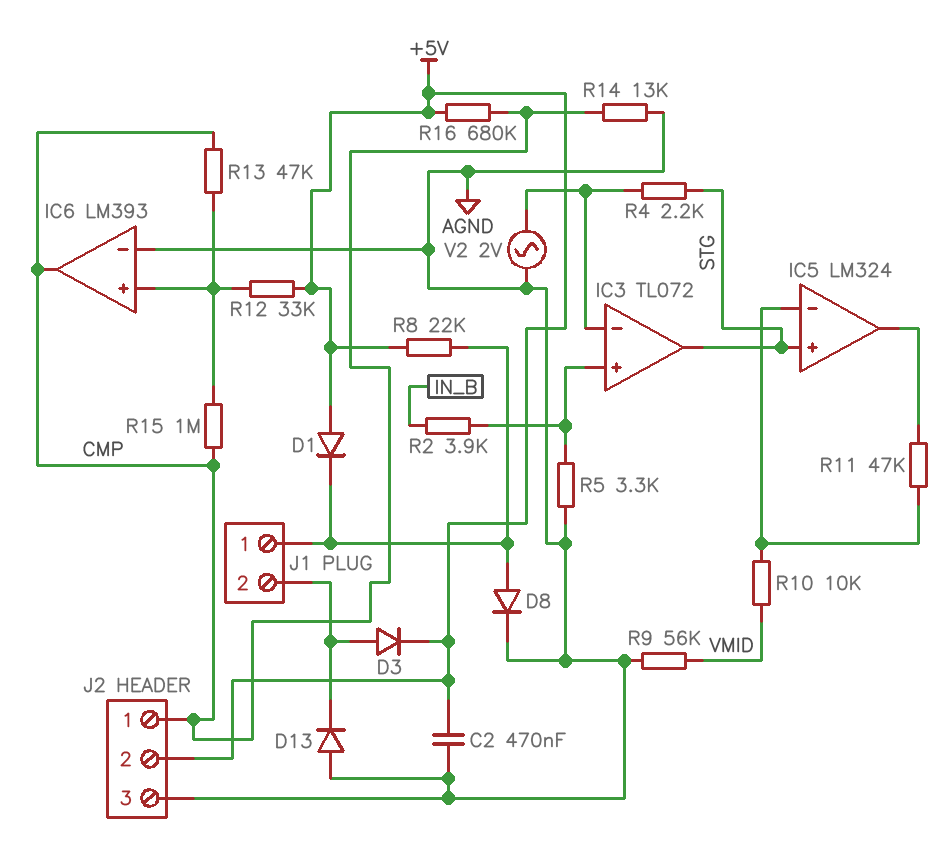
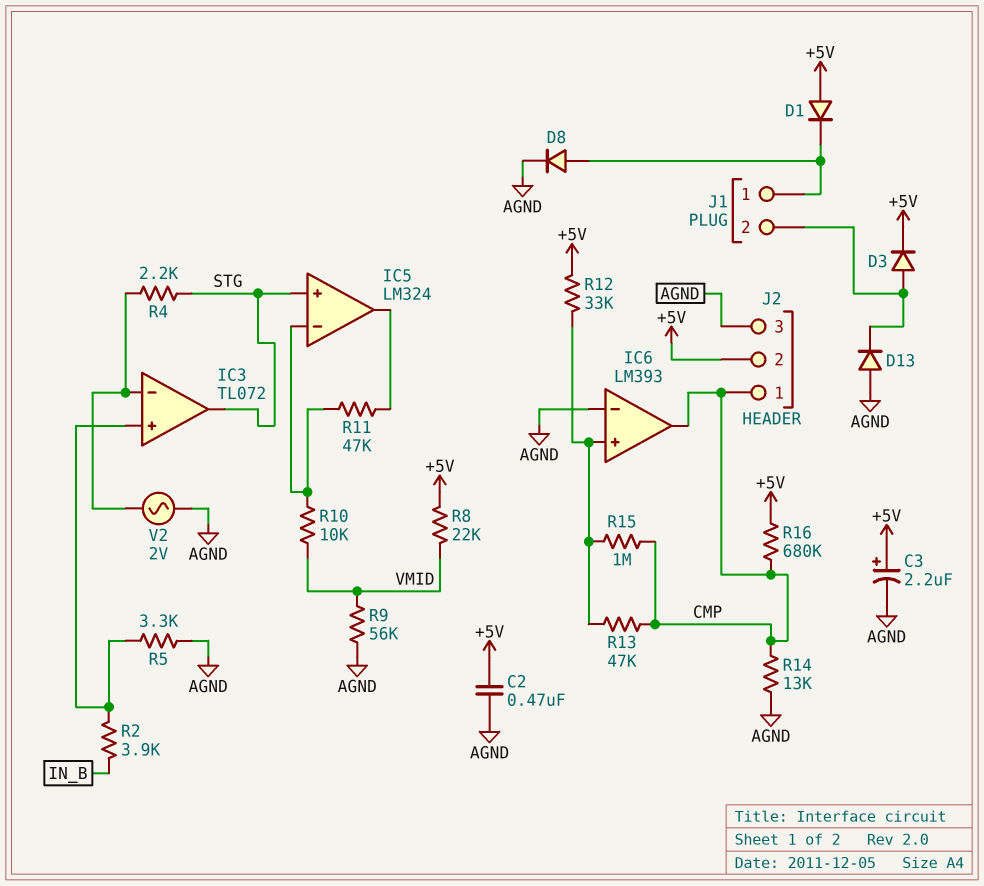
C3: none -> 2.2uF (plus +5V, minus AGND)
R8: 22k (+5V, J1/1) -> 22k (+5V, VMID)

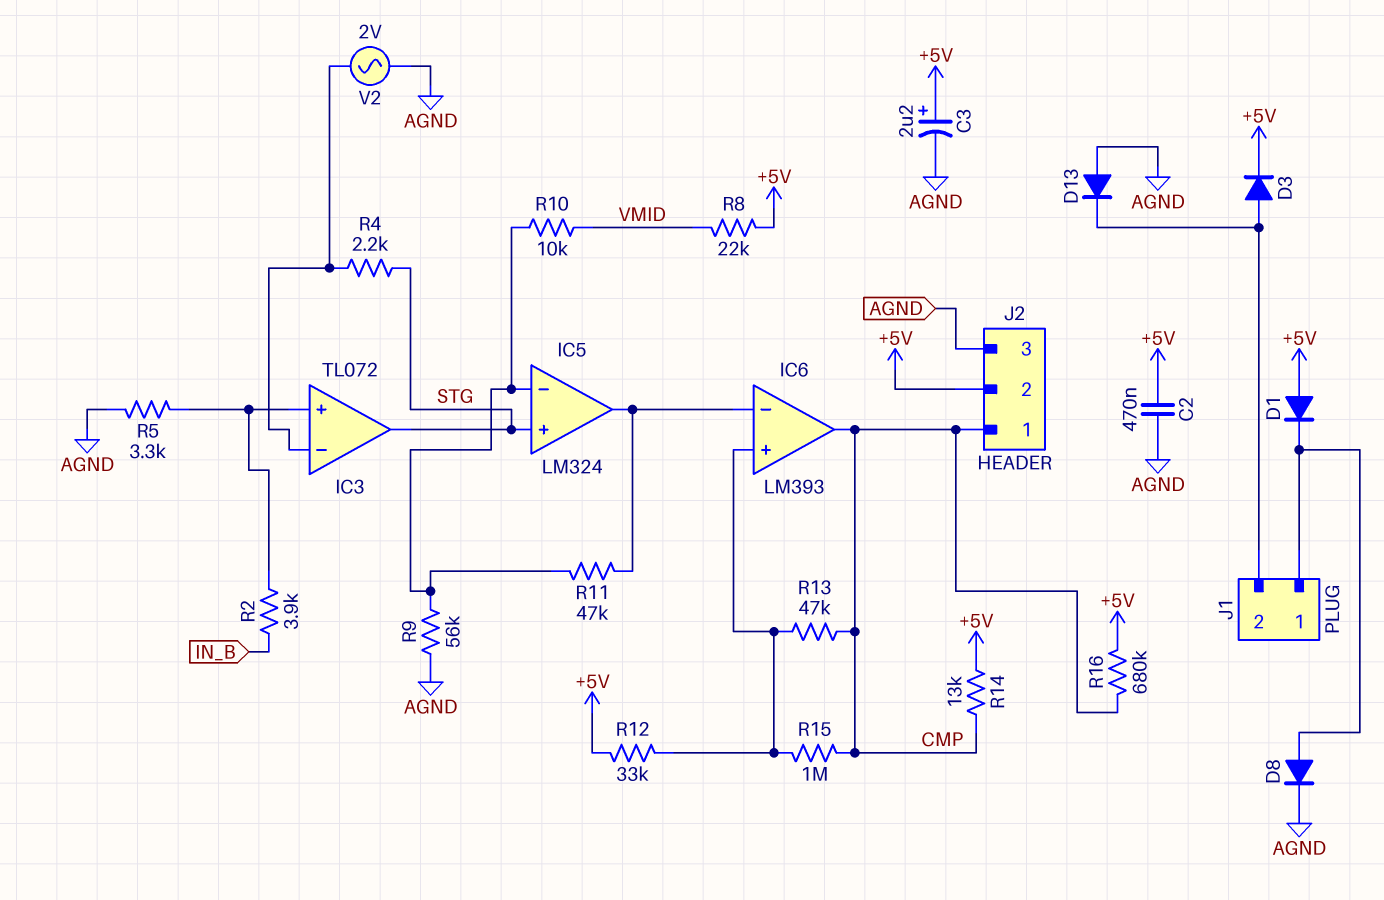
IC6 pin in-: AGND -> IC5/out
R9: 56k (AGND, VMID) -> 56k (AGND, IC5/in-)
R14: 13k (AGND, CMP) -> 13k (+5V, CMP)

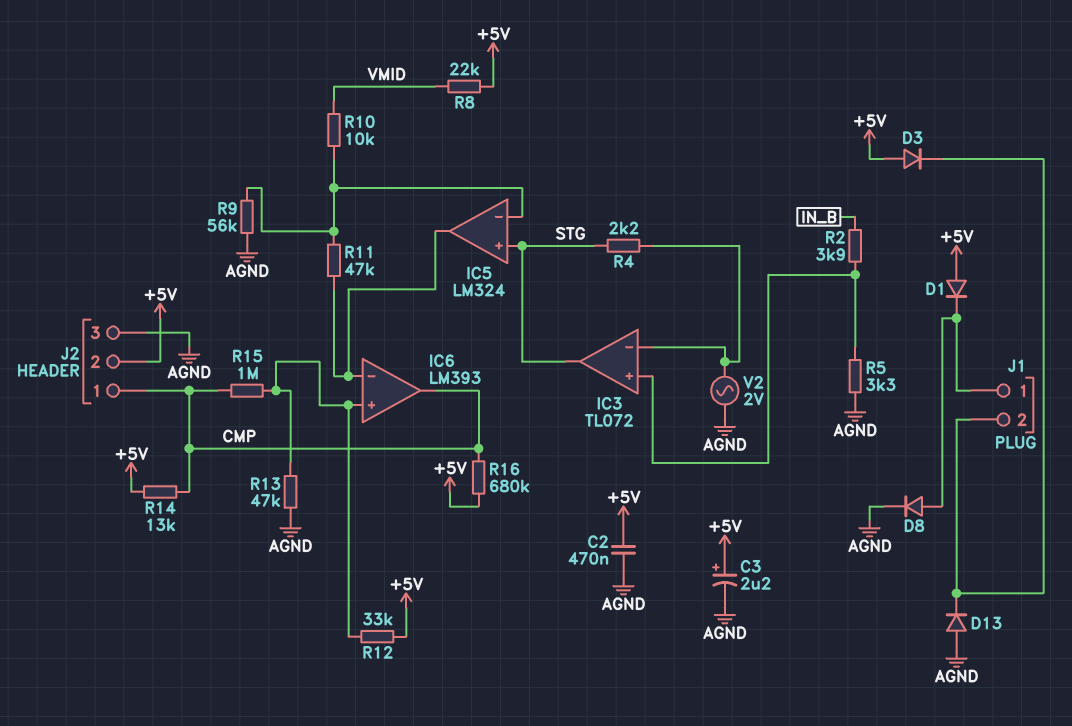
D3: diode (A J1/2, K +5V) -> diode (A +5V, K J1/2)
R13: 47k (CMP, IC6/in+) -> 47k (AGND, IC6/in+)

